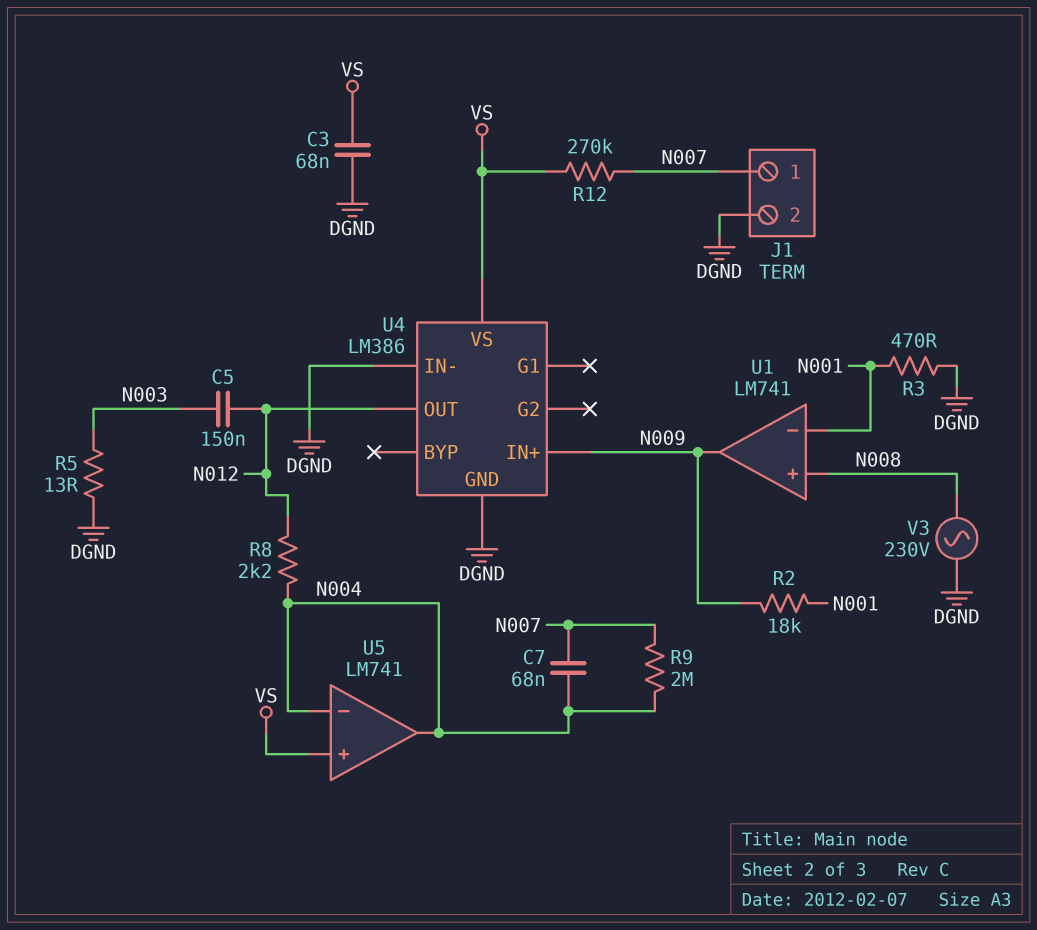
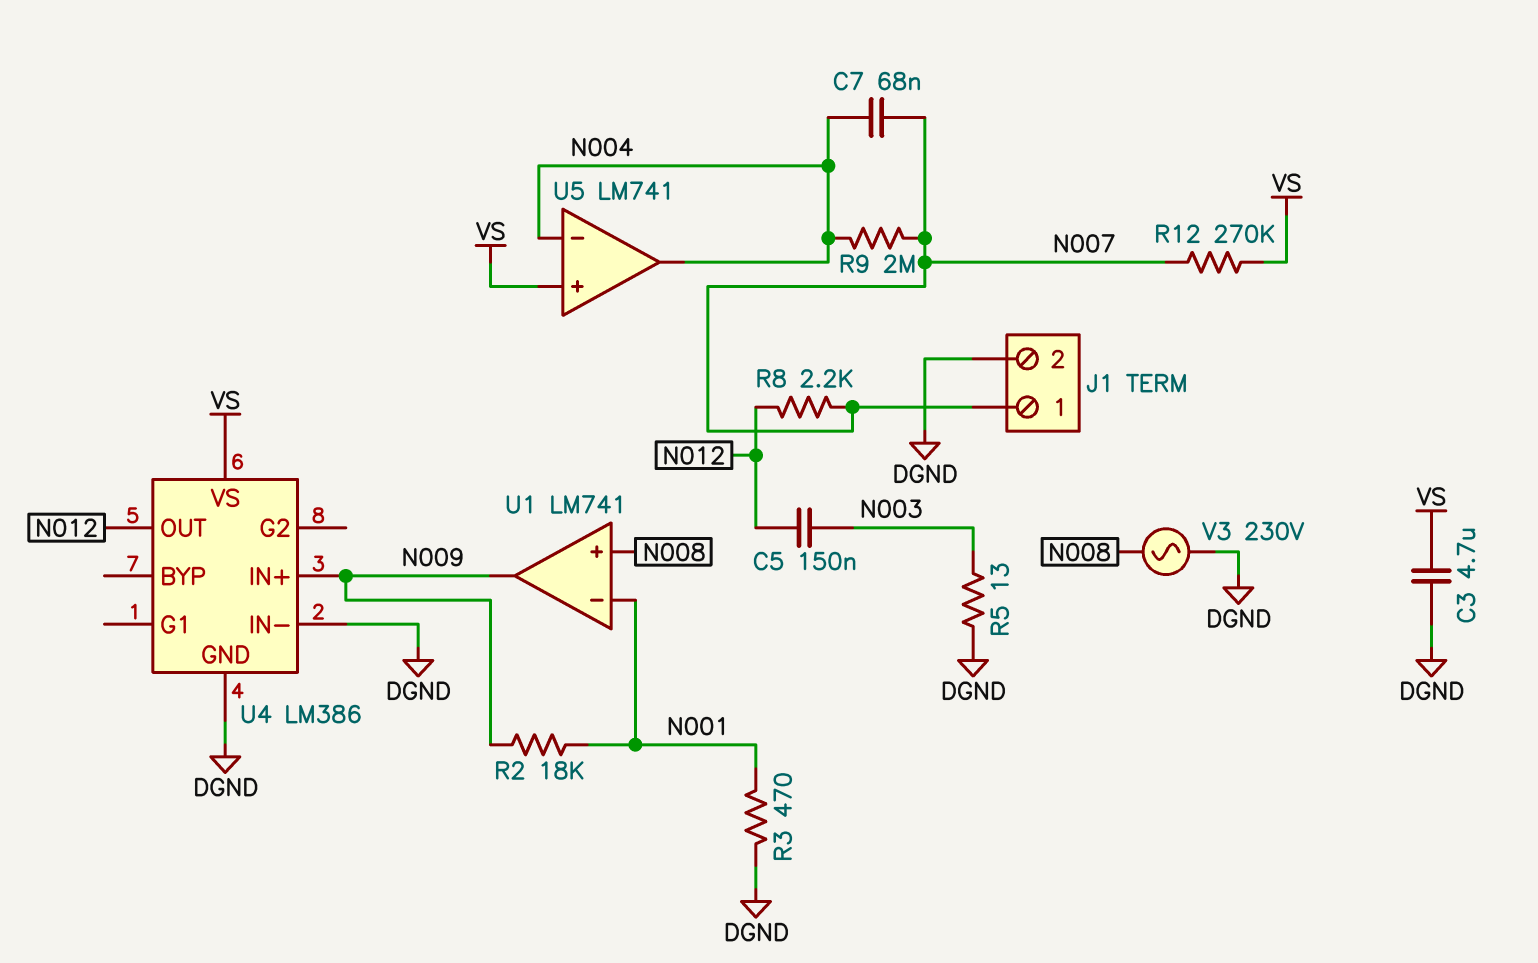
C3: 68nF (DGND, VS) -> 4.7uF (DGND, VS)
R8: 2.2k (N004, N012) -> 2.2k (N007, N012)

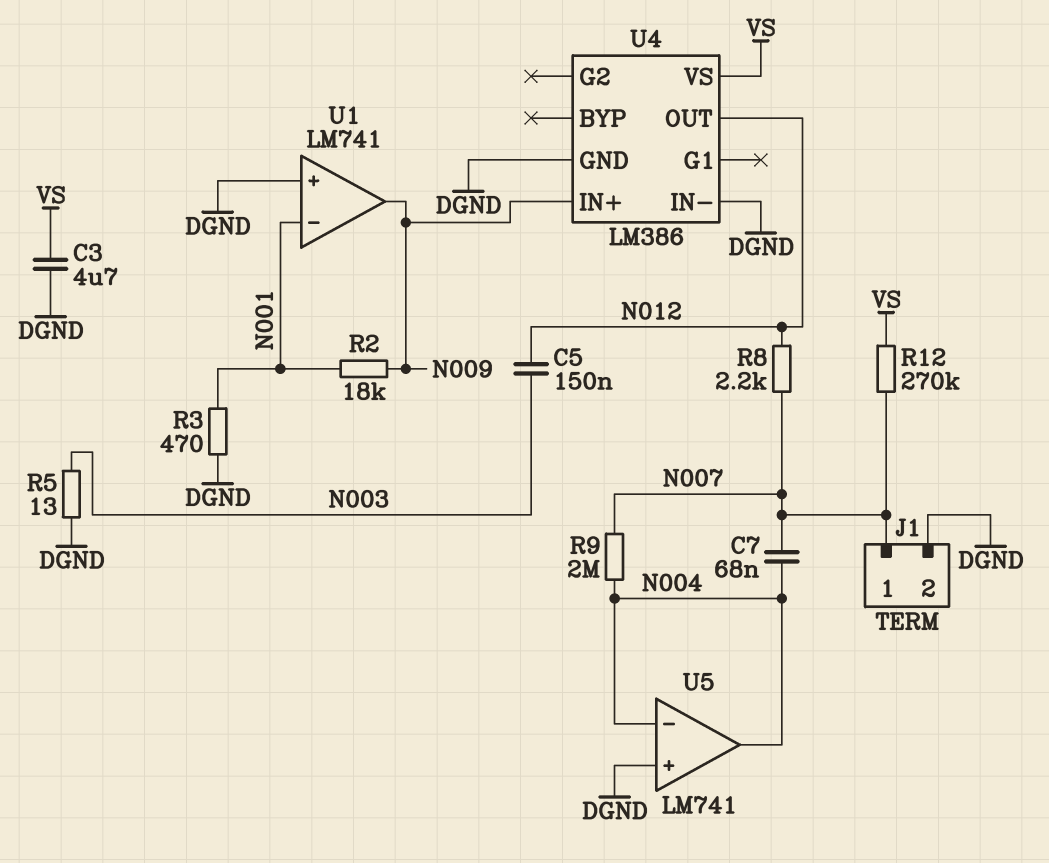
U1 pin in+: N008 -> DGND
U5 pin in+: VS -> DGND
V3: AC 230V (DGND, N008) -> none

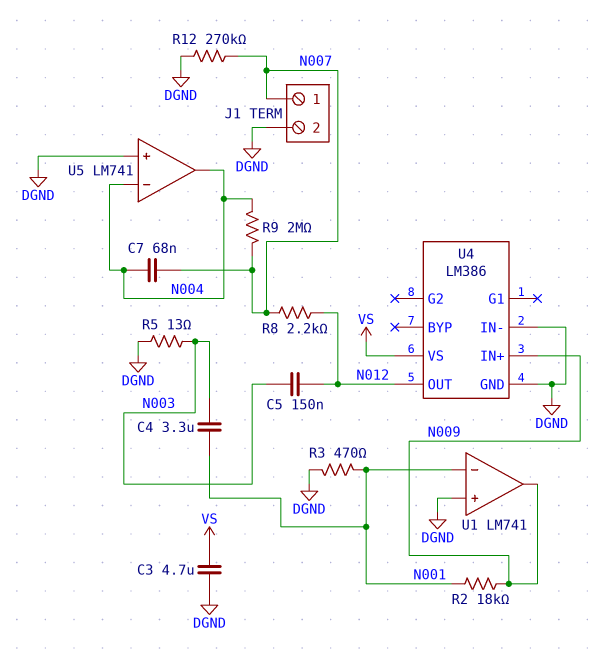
C4: none -> 3.3uF (N001, N003)
R12: 270k (N007, VS) -> 270k (DGND, N007)

